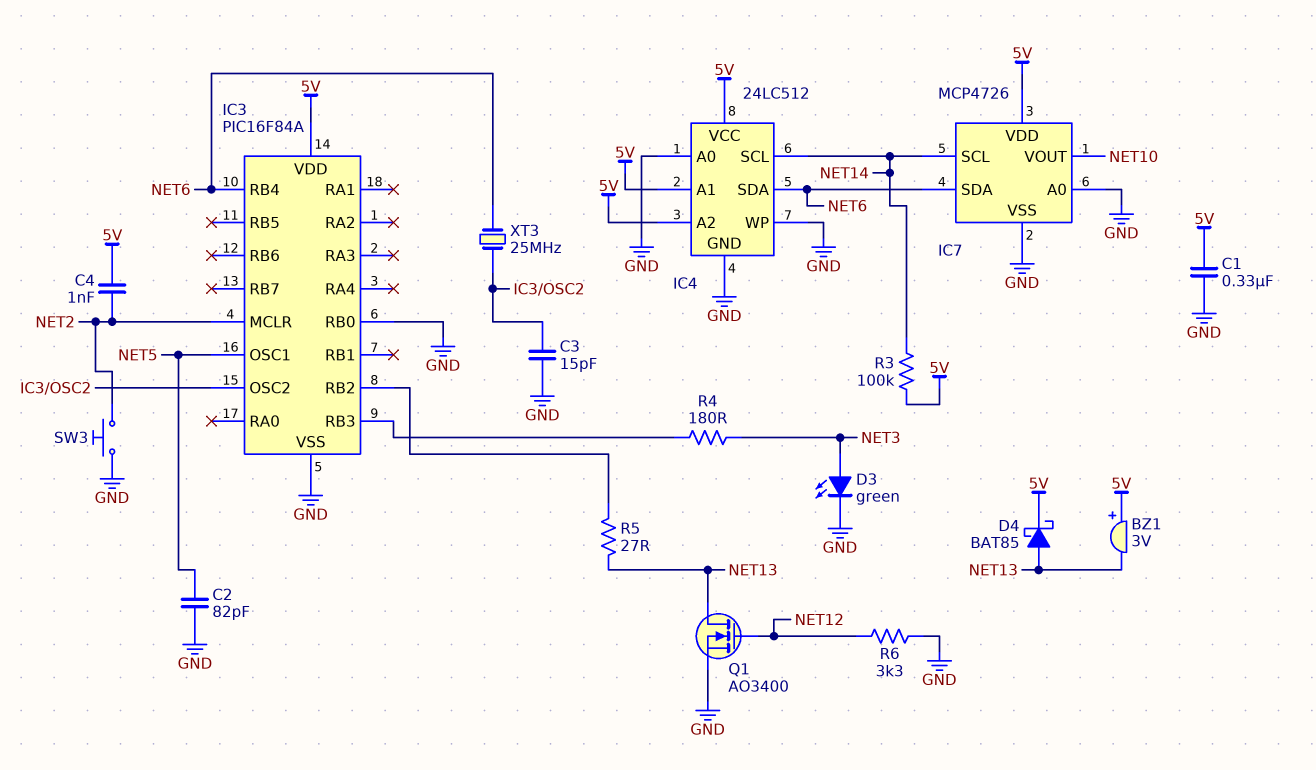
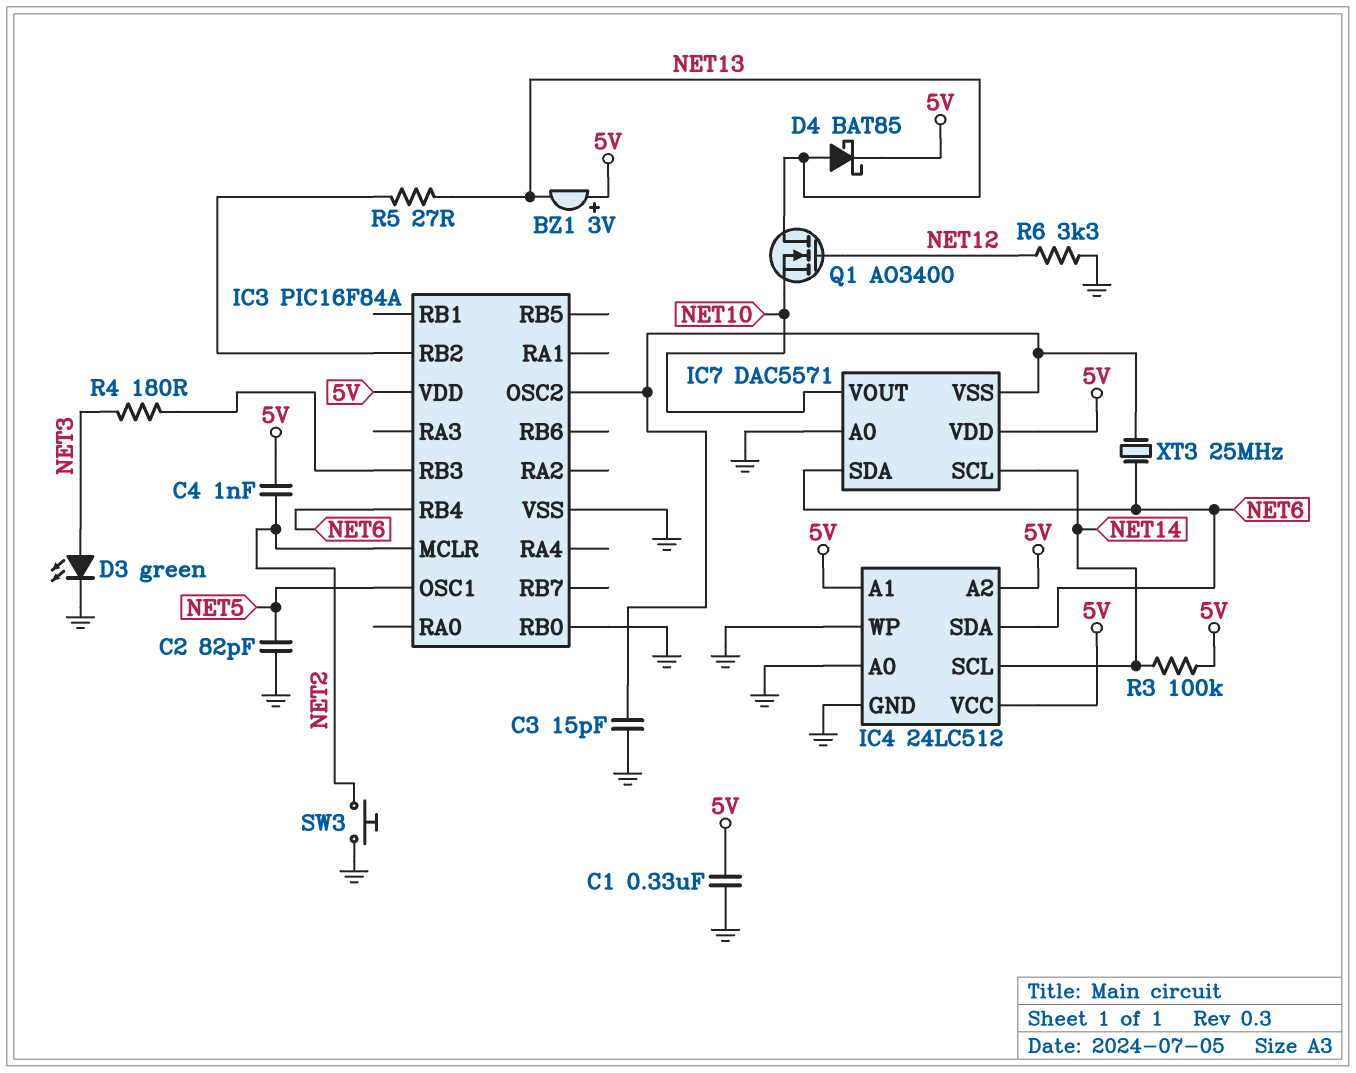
IC7: MCP4726 -> DAC5571
IC7 pin VSS: GND -> IC3/OSC2
Q1: NMOS AO3400 (G NET12, D NET13, S GND) -> NMOS AO3400 (G NET12, D NET13, S NET10)

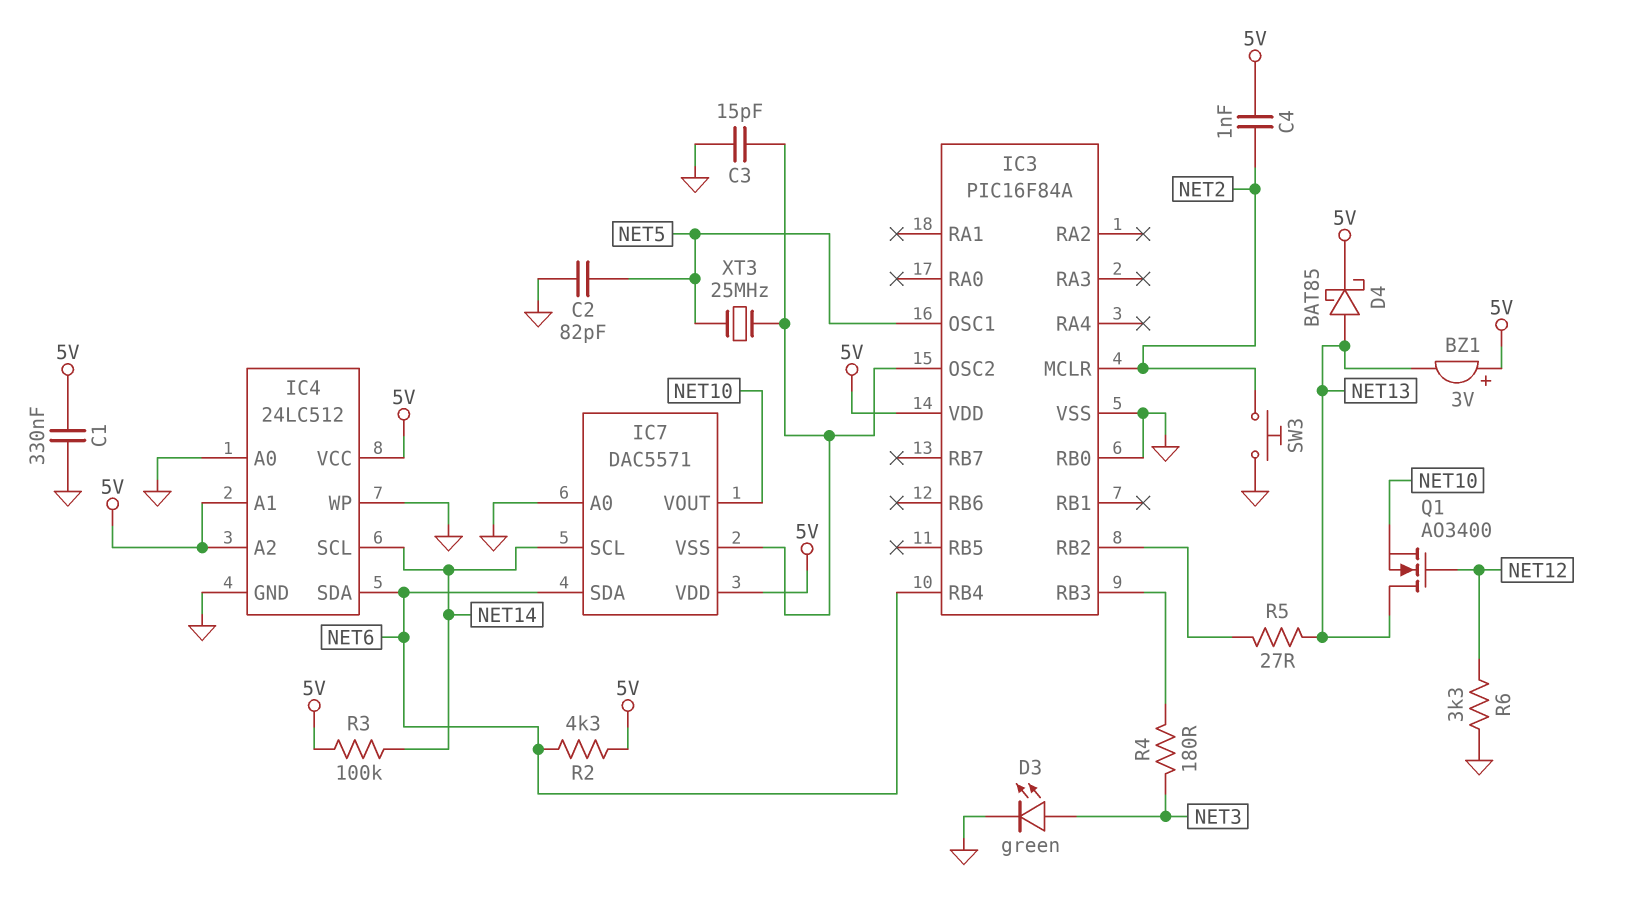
R2: none -> 4.3k (5V, NET6)
XT3: 25MHz (IC3/OSC2, NET6) -> 25MHz (IC3/OSC2, NET5)

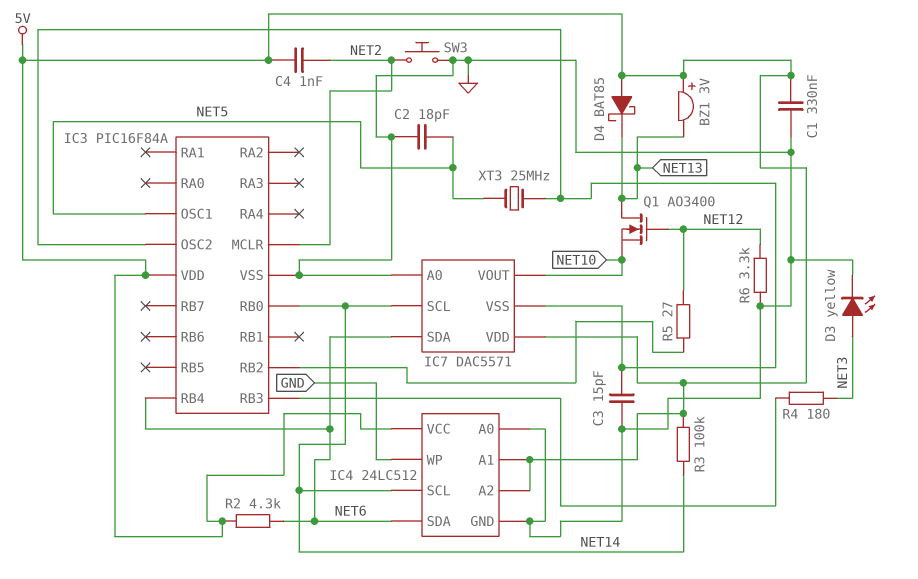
C2: 82pF (GND, NET5) -> 18pF (GND, NET5)
D3: LED green (A NET3, K GND) -> LED yellow (A NET3, K GND)
D4: schottky BAT85 (A NET13, K 5V) -> schottky BAT85 (A 5V, K NET13)
IC3 pin RB0: GND -> NET14
R5: 27 (IC3/RB2, NET13) -> 27 (IC3/RB2, NET12)

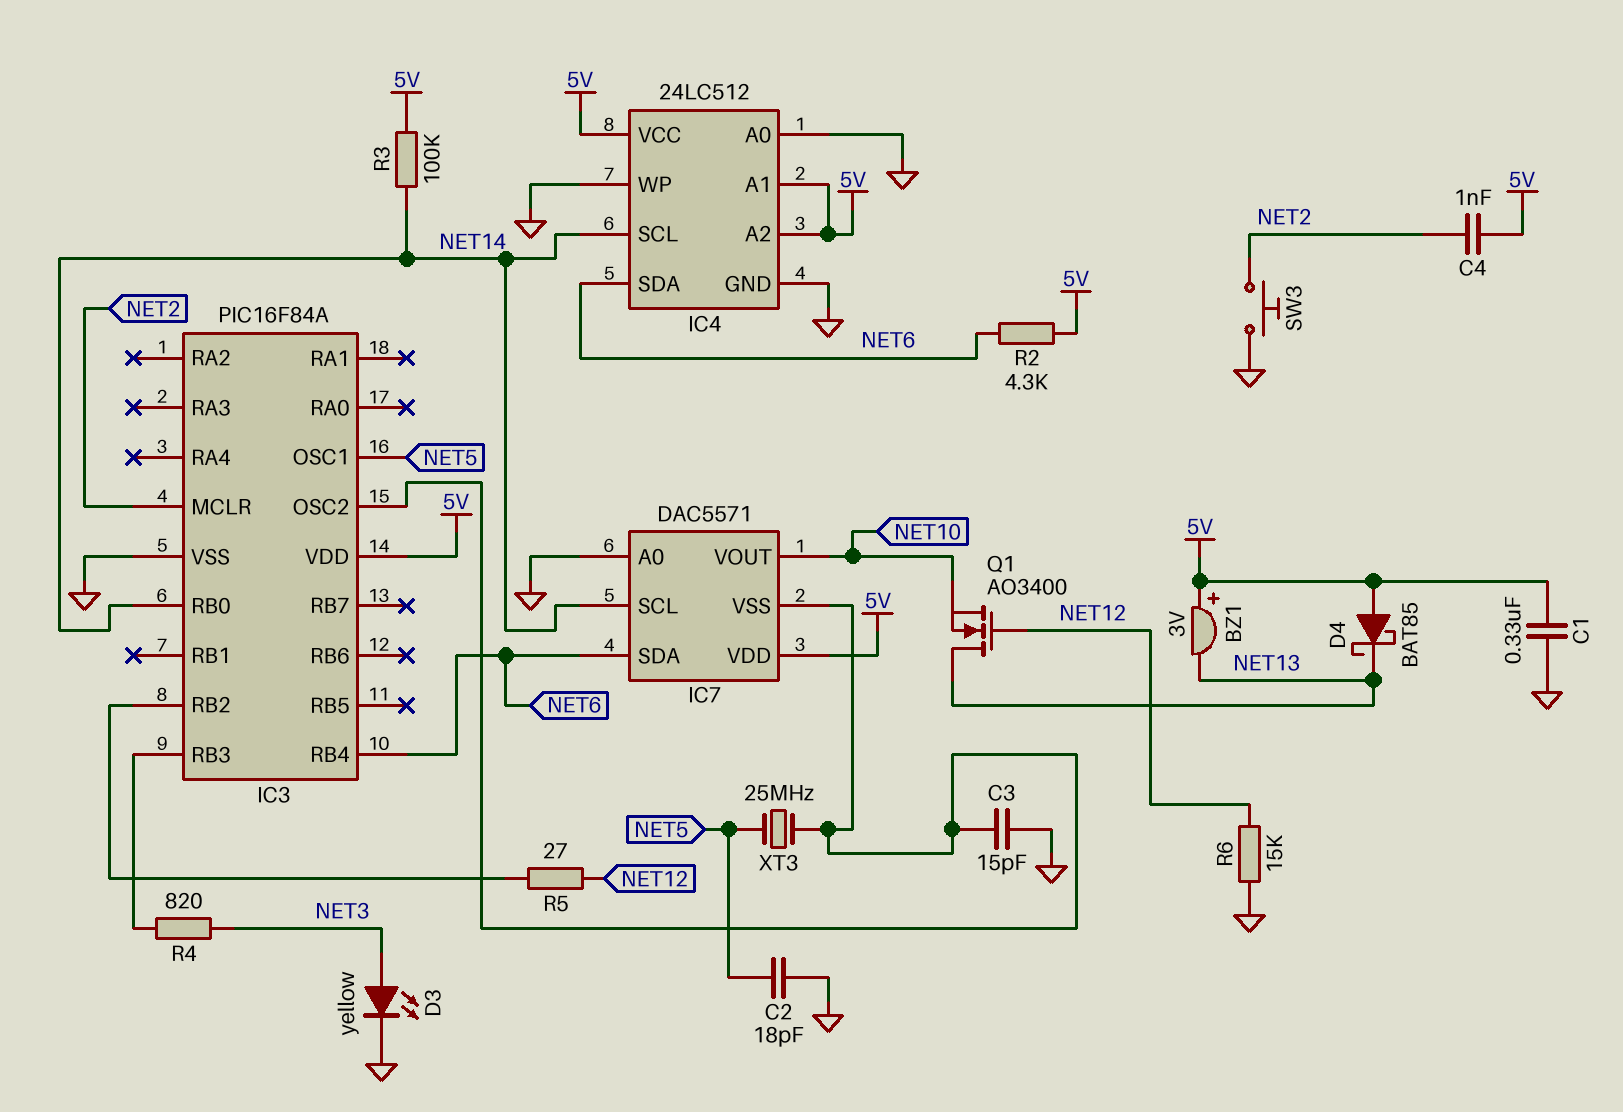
R4: 180 (IC3/RB3, NET3) -> 820 (IC3/RB3, NET3)
R6: 3.3k (GND, NET12) -> 15k (GND, NET12)

